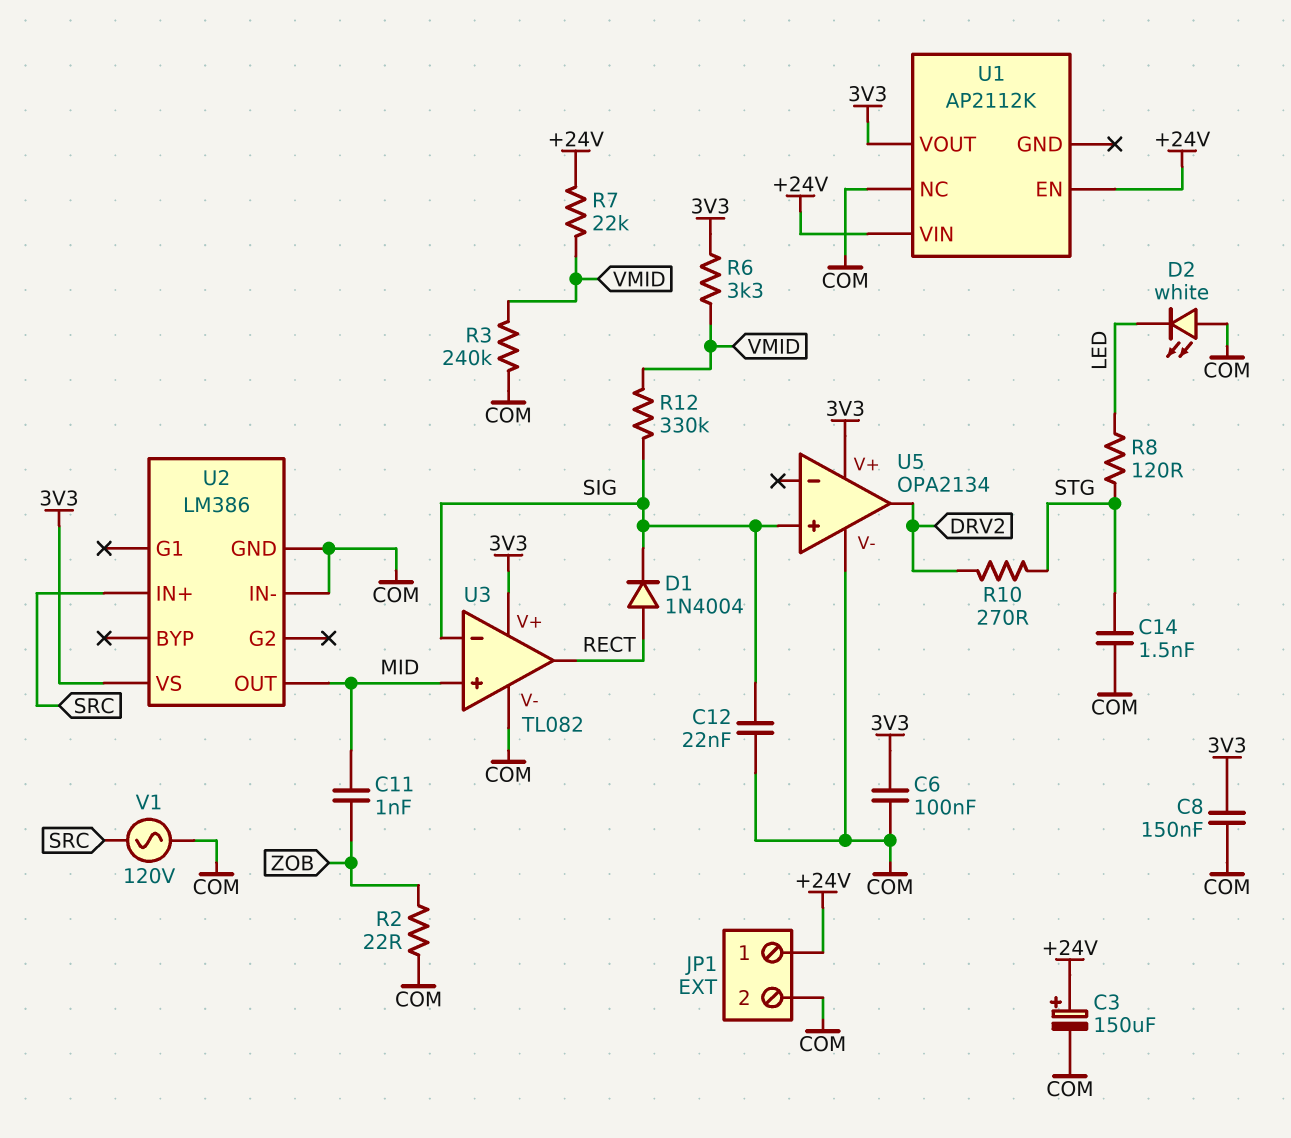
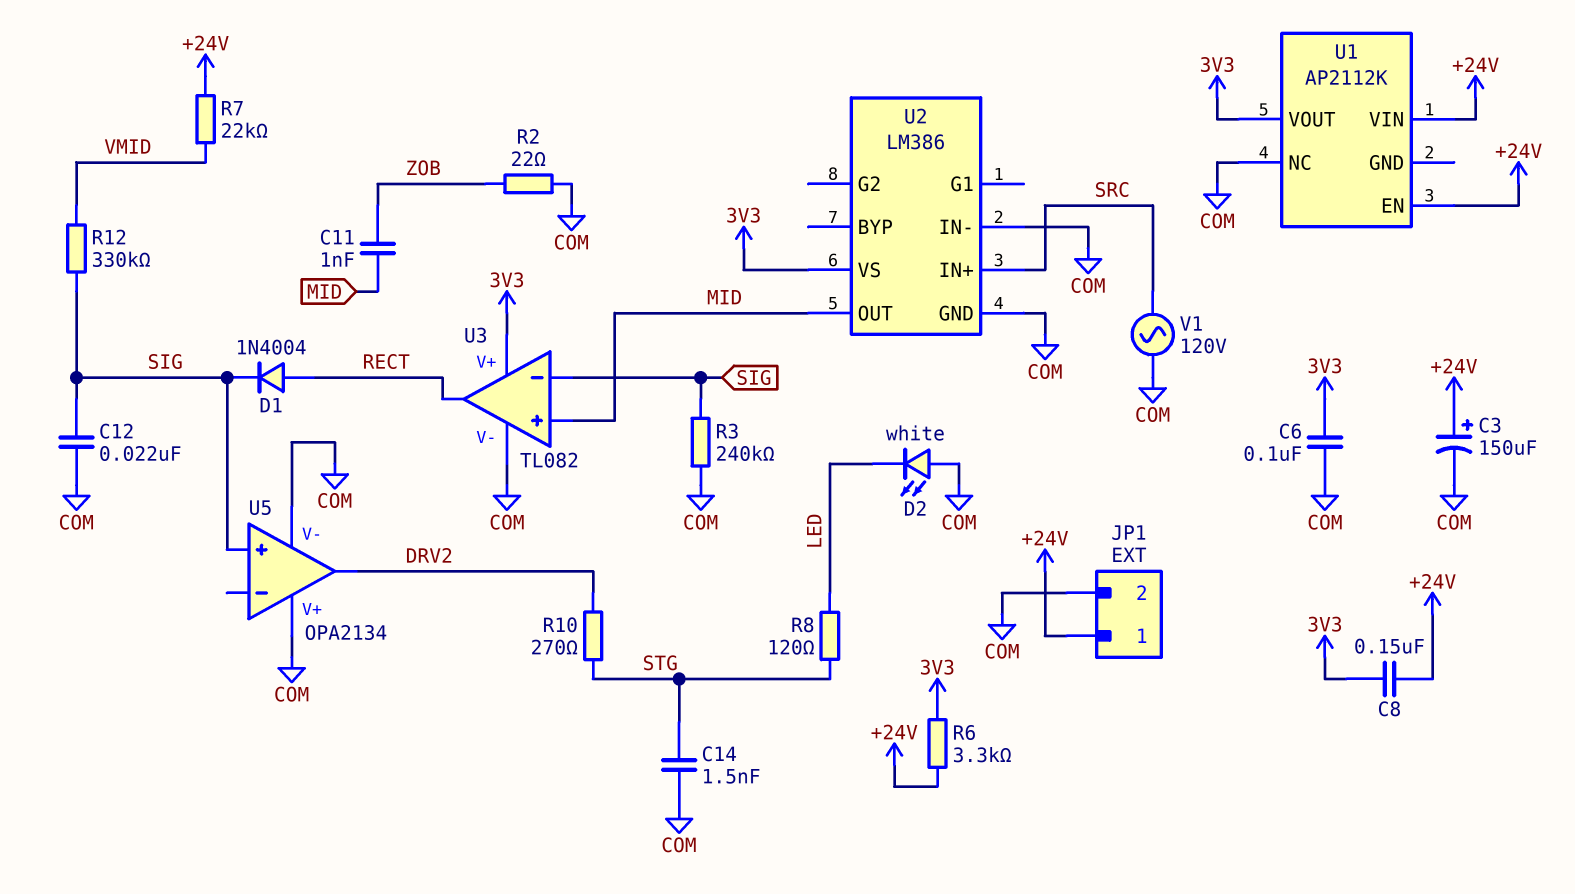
C8: 150nF (3V3, COM) -> 150nF (+24V, 3V3)
R3: 240k (COM, VMID) -> 240k (COM, SIG)
R6: 3.3k (3V3, VMID) -> 3.3k (+24V, 3V3)
U5 pin V+: 3V3 -> COM

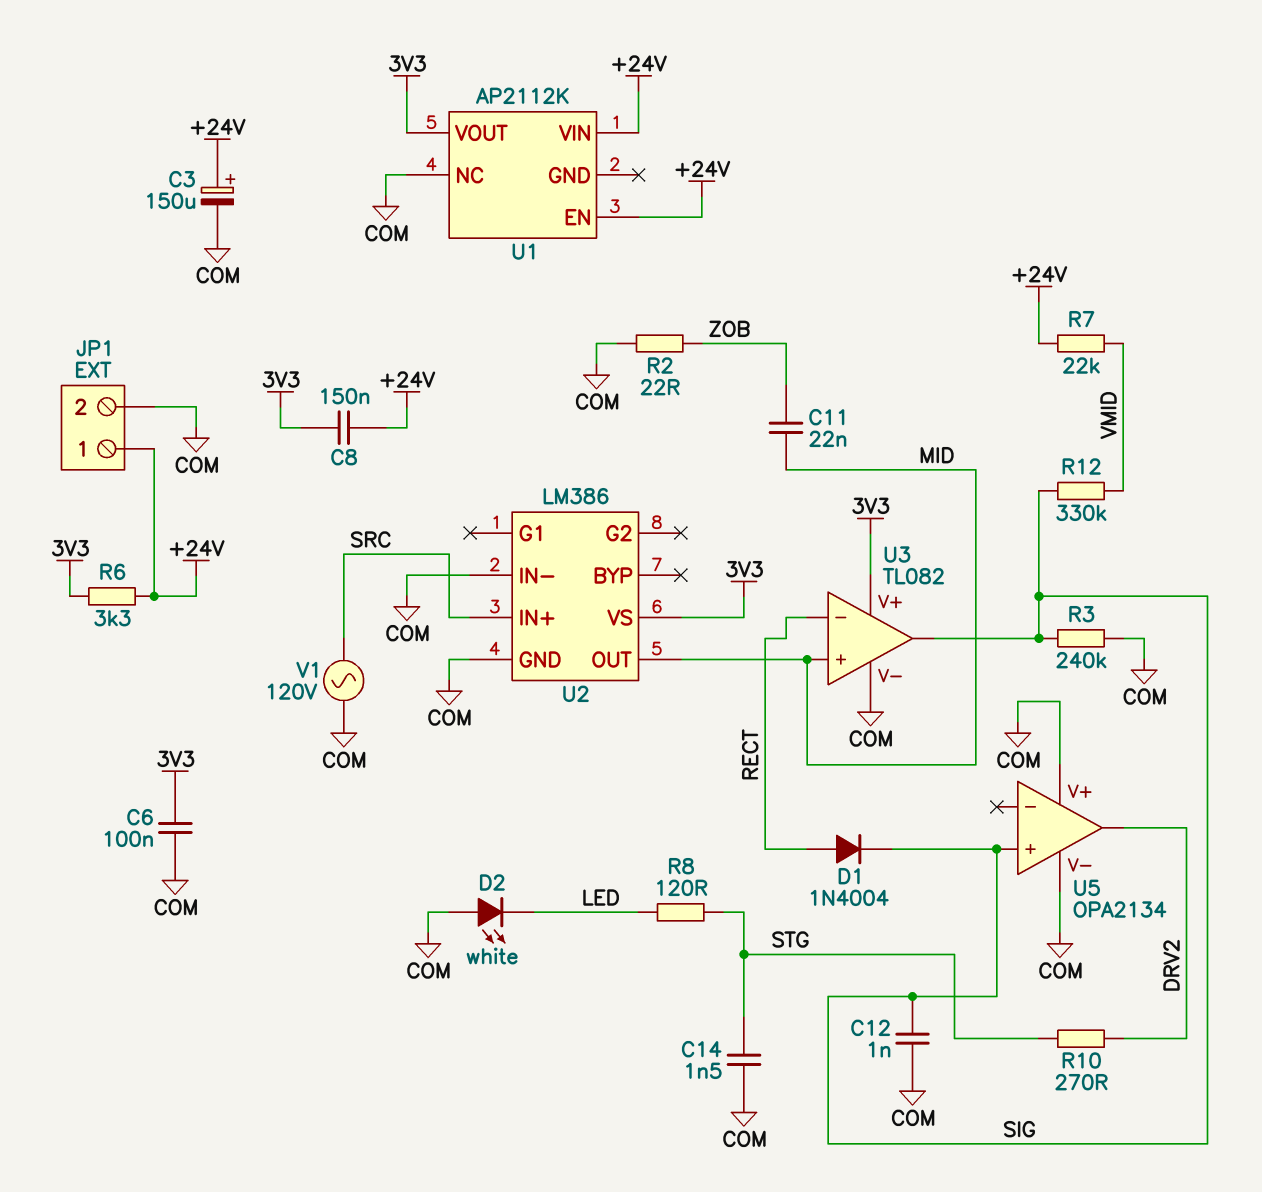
C11: 1nF (MID, ZOB) -> 22nF (MID, ZOB)
C12: 22nF (COM, SIG) -> 1nF (COM, SIG)
U3 pin in-: SIG -> RECT
U3 pin out: RECT -> SIG

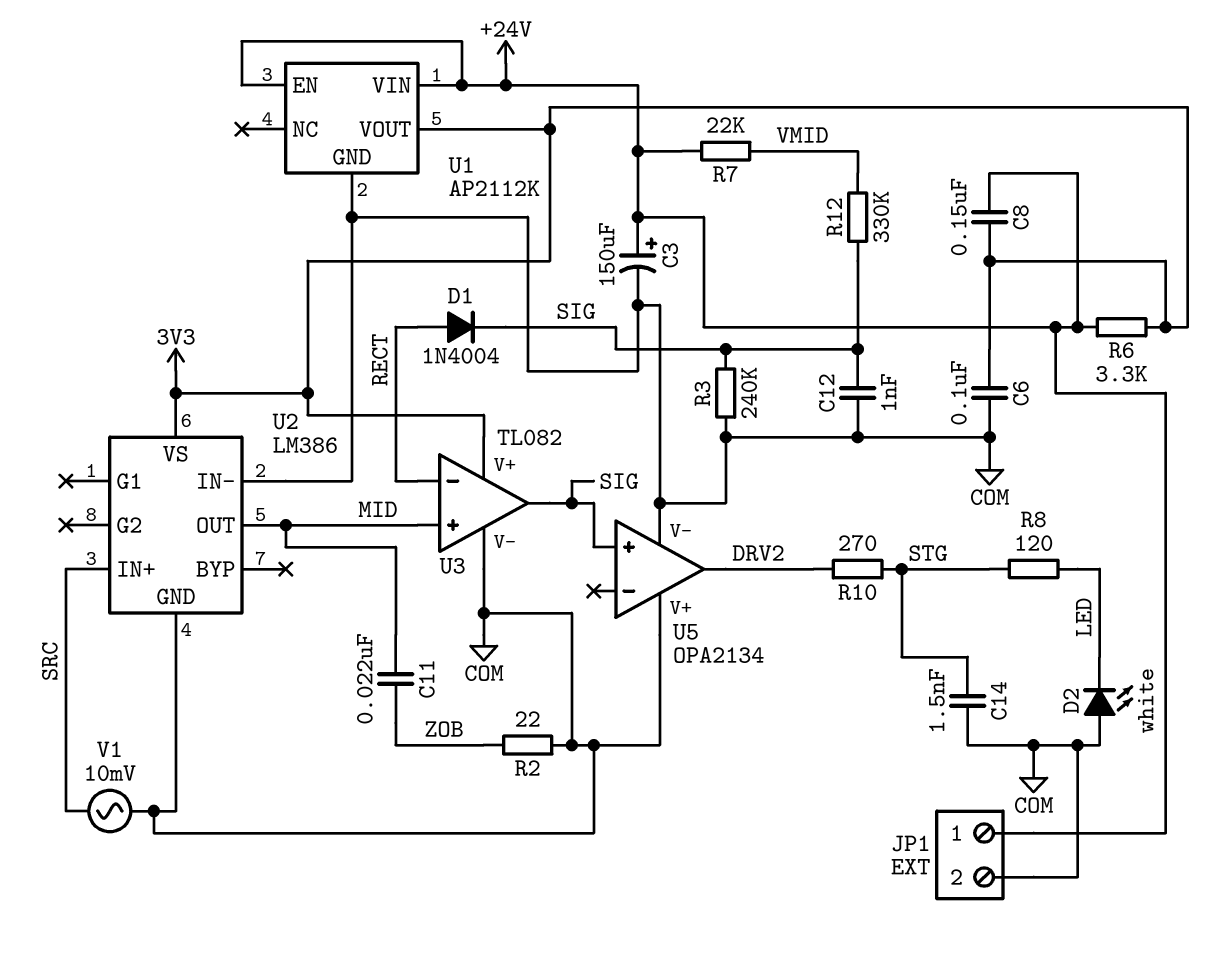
U1 pin GND: none -> COM
U1 pin NC: COM -> none
V1: AC 120V (COM, SRC) -> AC 10mV (COM, SRC)

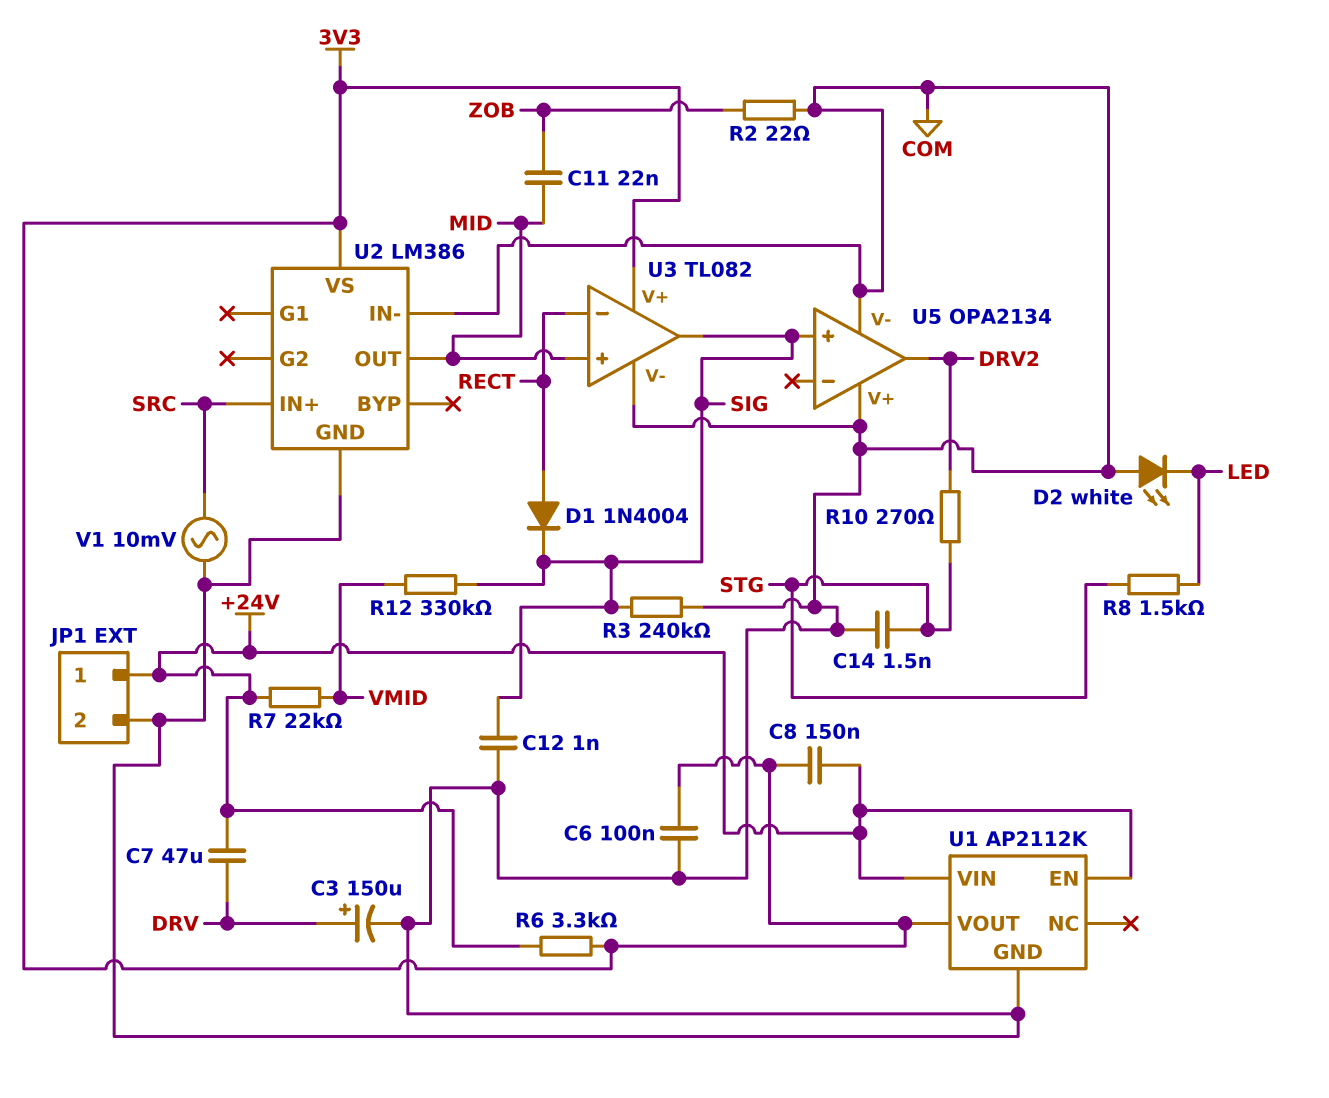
C3: 150uF (plus +24V, minus COM) -> 150uF (plus DRV, minus COM)
C7: none -> 47uF (+24V, DRV)
R8: 120 (LED, STG) -> 1.5k (LED, STG)

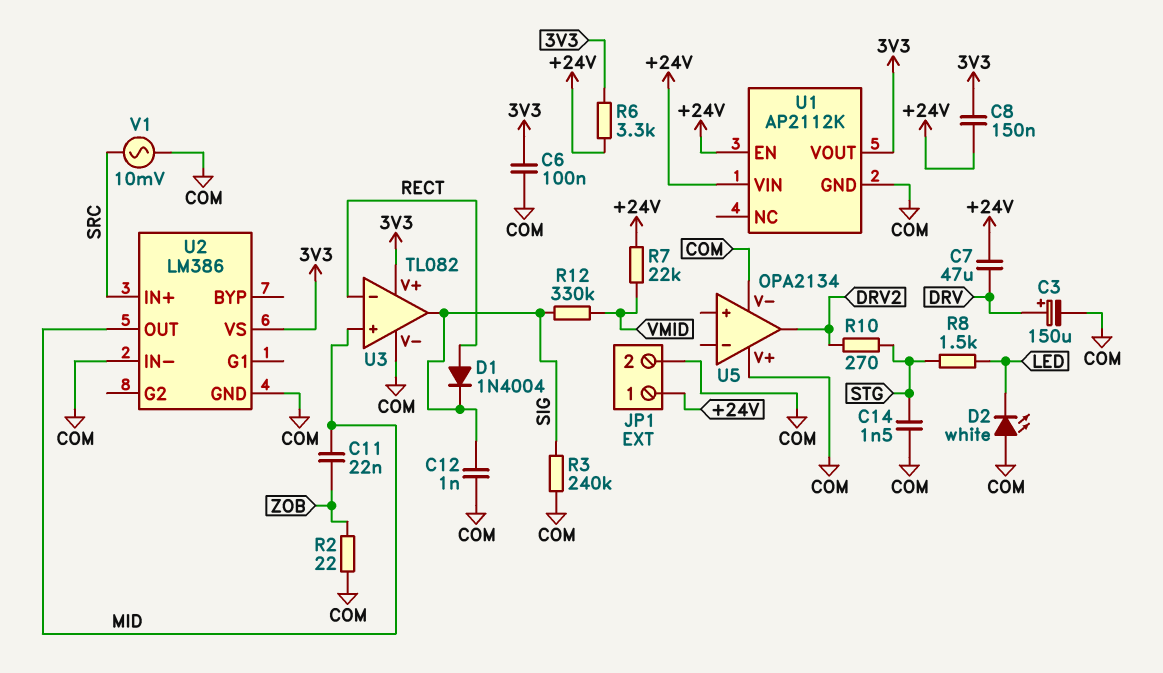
U5 pin in+: SIG -> none

